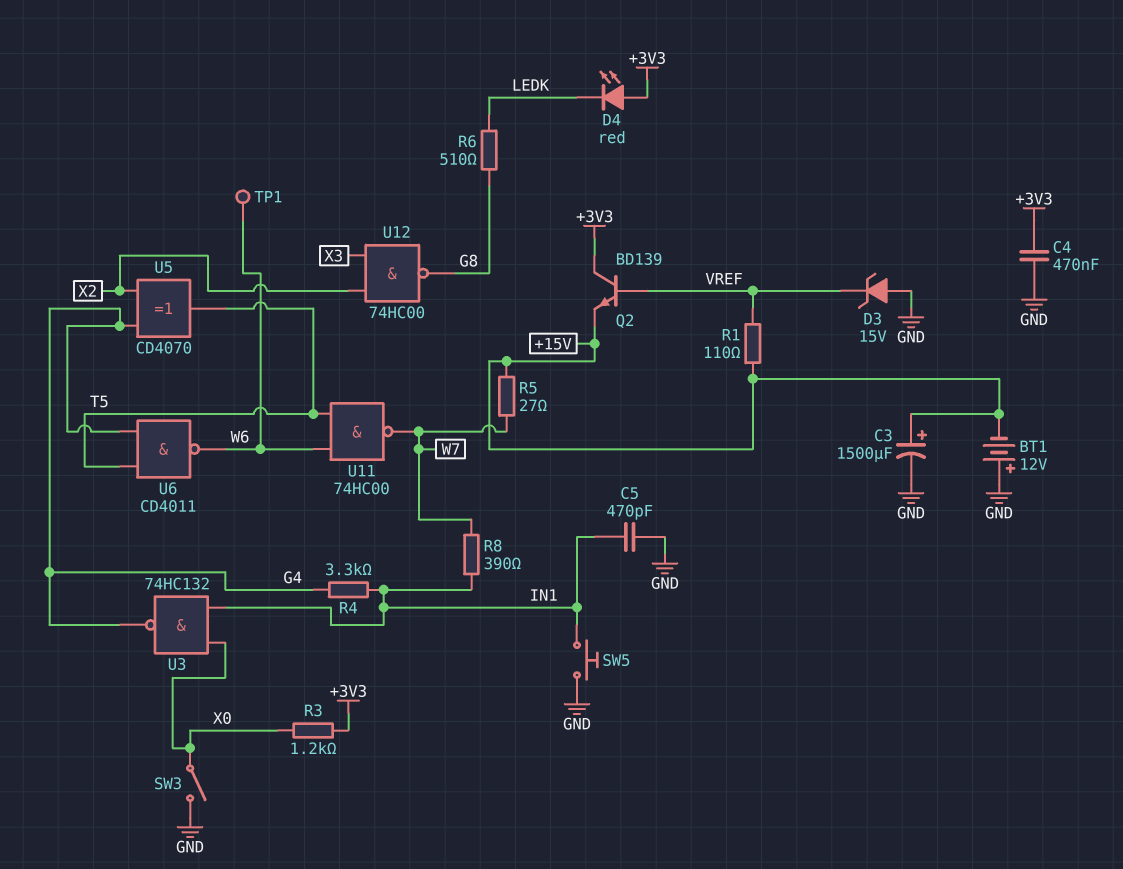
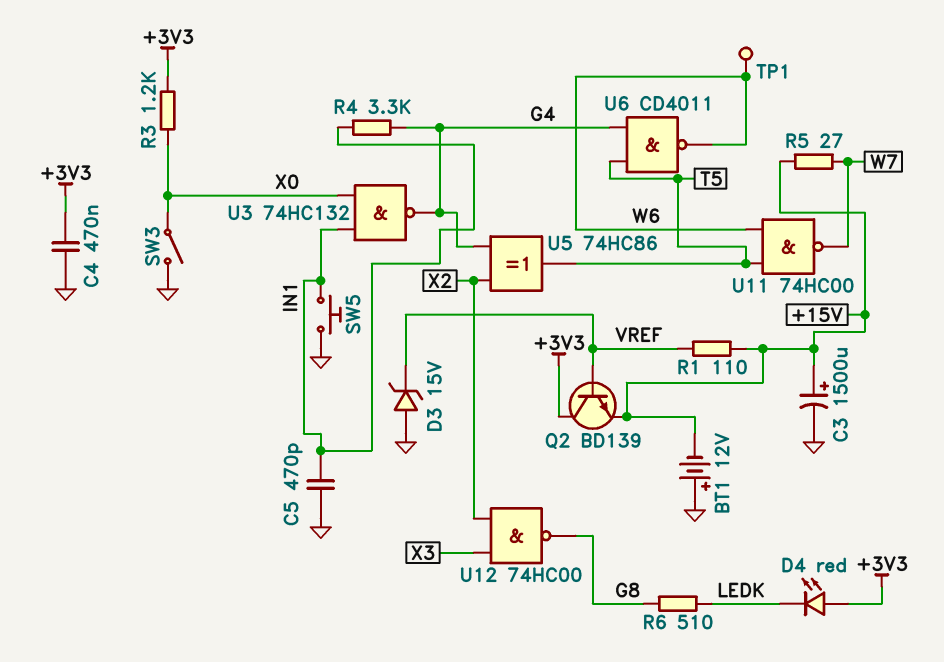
R8: 390 (IN1, W7) -> none
U5: XOR CD4070 (in G4, in X2, out T5) -> XOR 74HC86 (in G4, in X2, out T5)

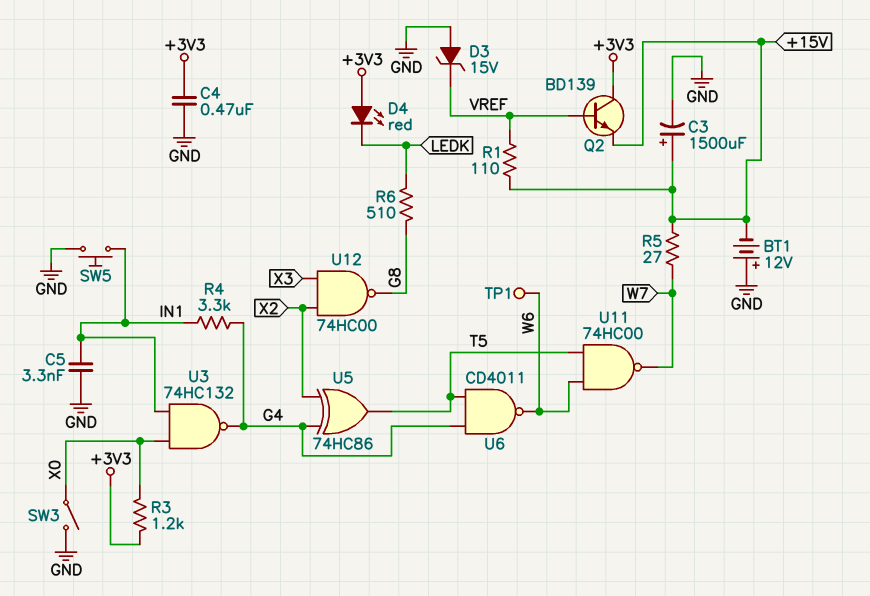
C5: 470pF (GND, IN1) -> 3.3nF (GND, IN1)

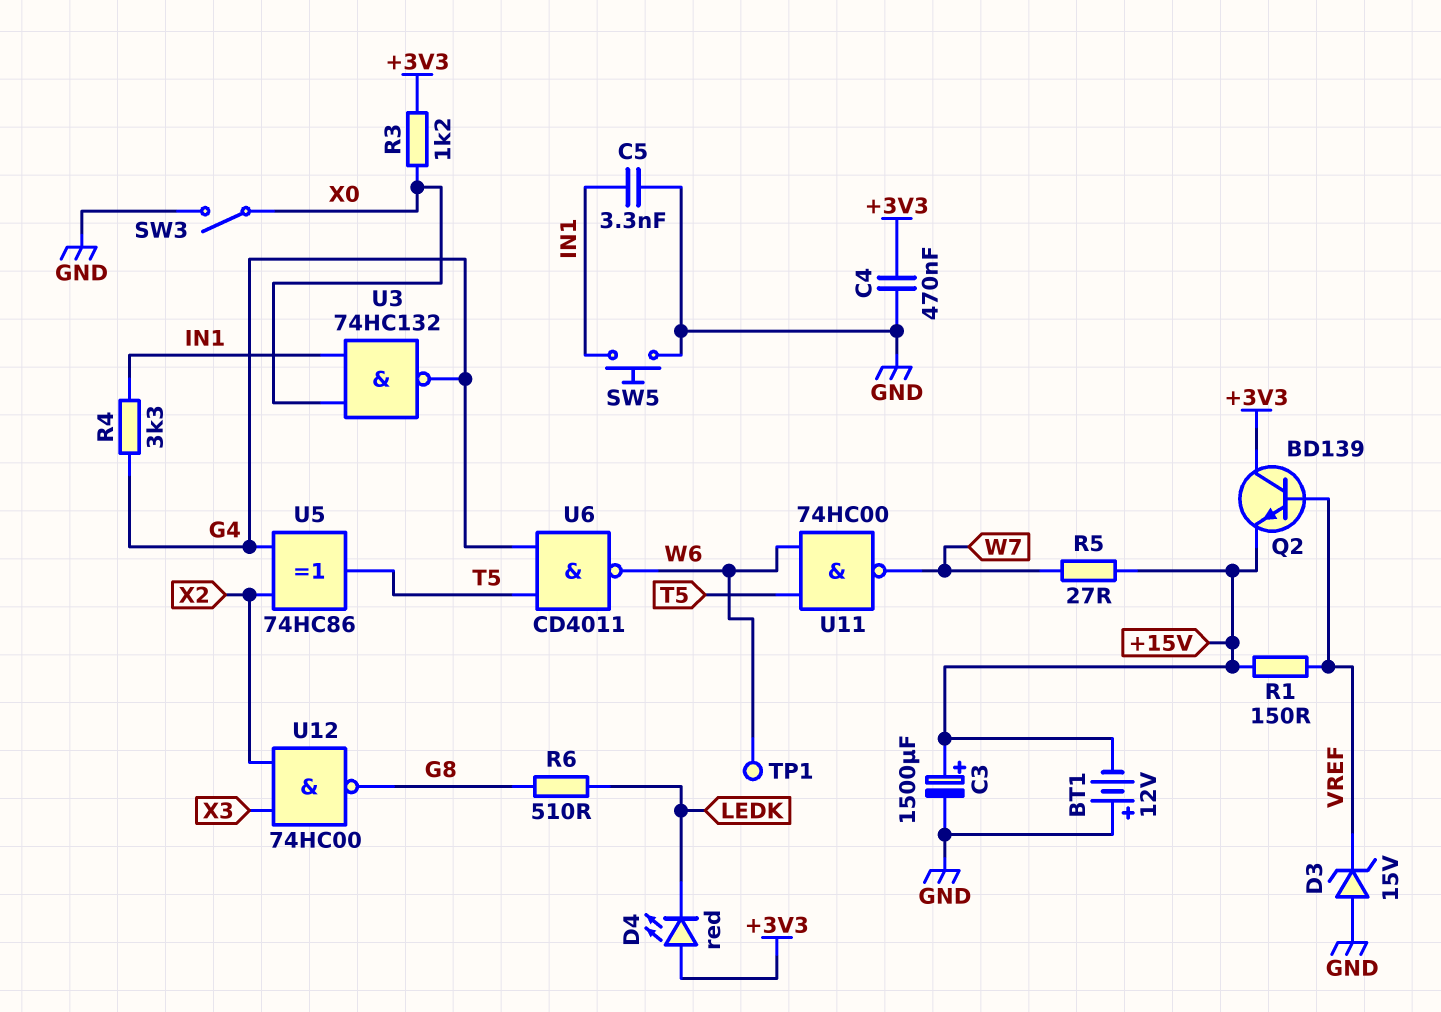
R1: 110 (+15V, VREF) -> 150 (+15V, VREF)

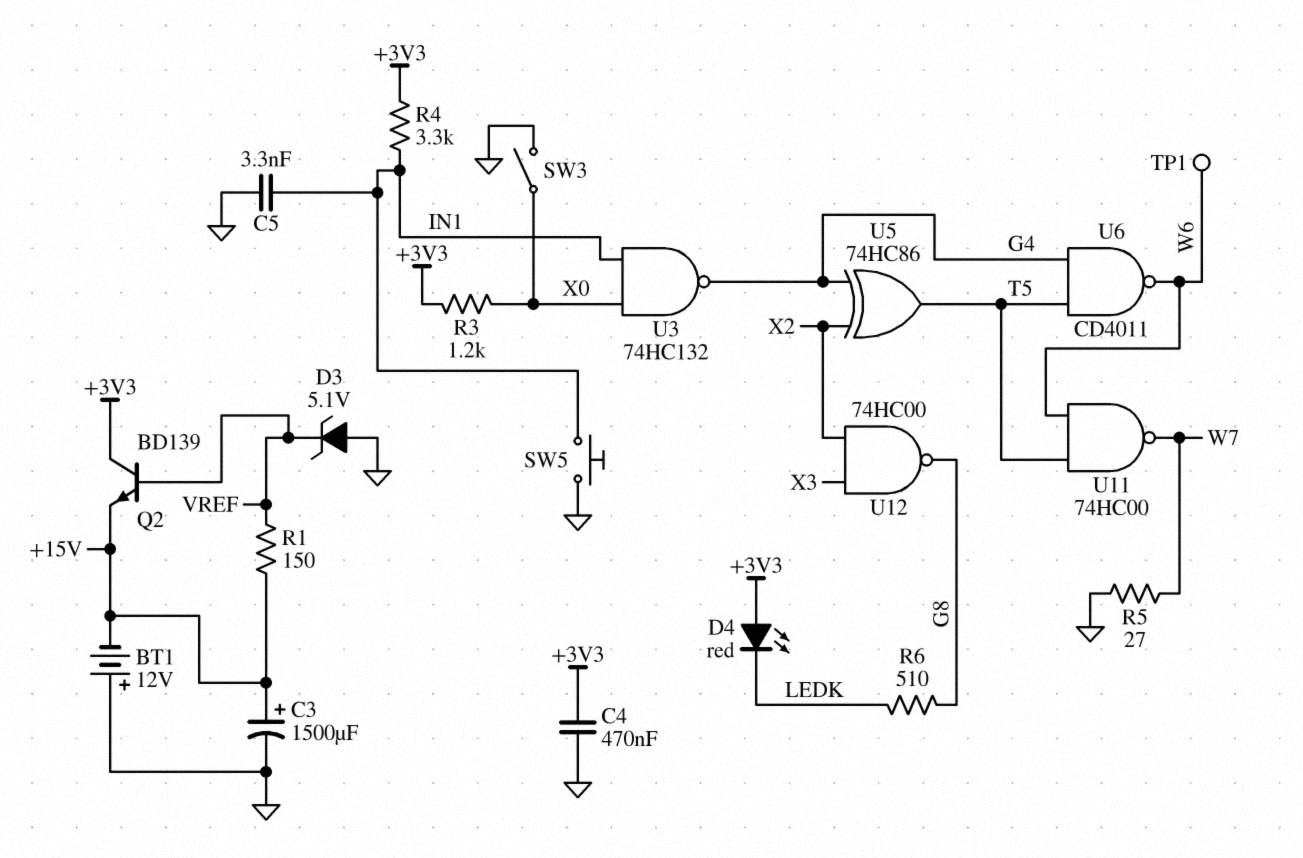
D3: zener 15V (A GND, K VREF) -> zener 5.1V (A GND, K VREF)
R4: 3.3k (G4, IN1) -> 3.3k (+3V3, IN1)
R5: 27 (+15V, W7) -> 27 (GND, W7)

